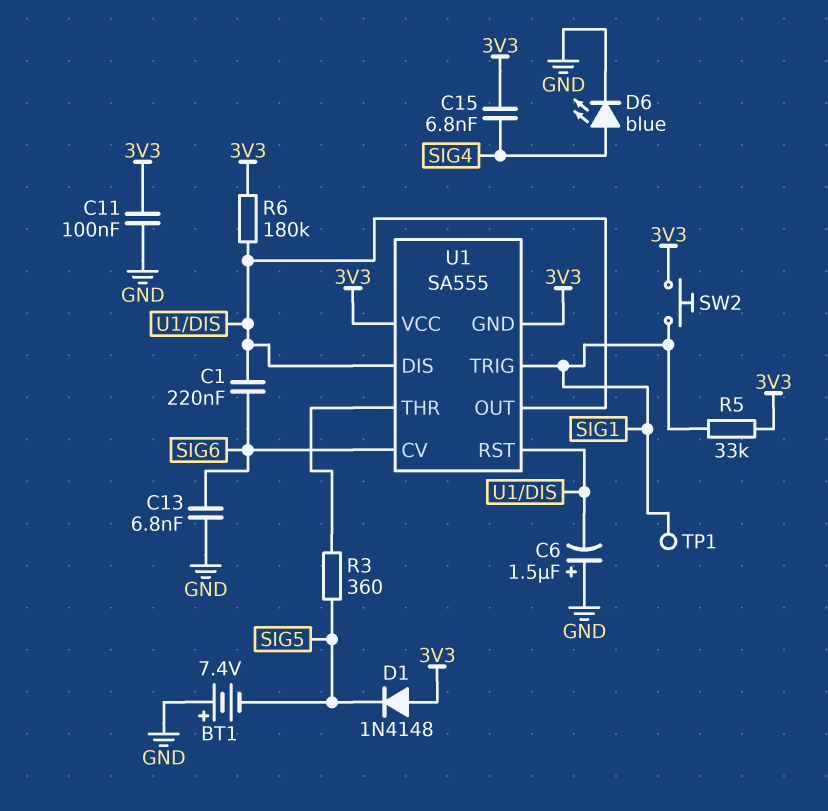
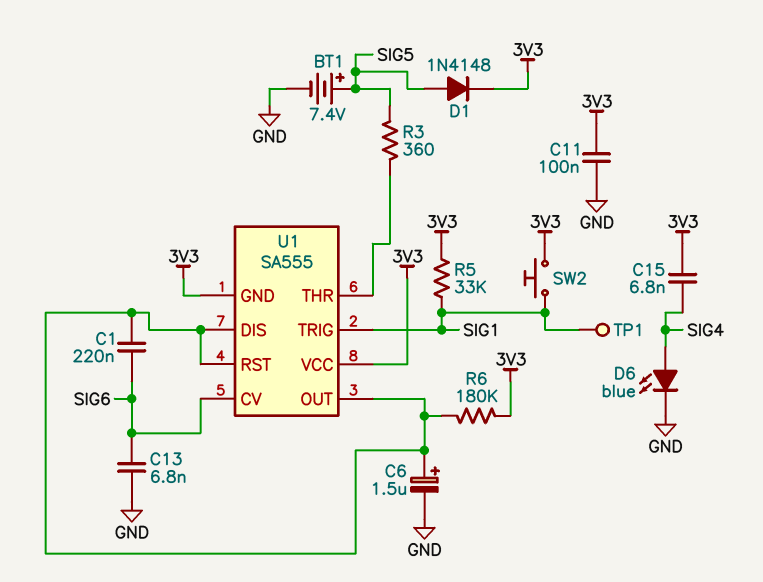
BT1: 7.4V (plus GND, minus SIG5) -> 7.4V (plus SIG5, minus GND)
C6: 1.5uF (plus GND, minus U1/DIS) -> 1.5uF (plus U1/DIS, minus GND)
D1: diode 1N4148 (A 3V3, K SIG5) -> diode 1N4148 (A SIG5, K 3V3)

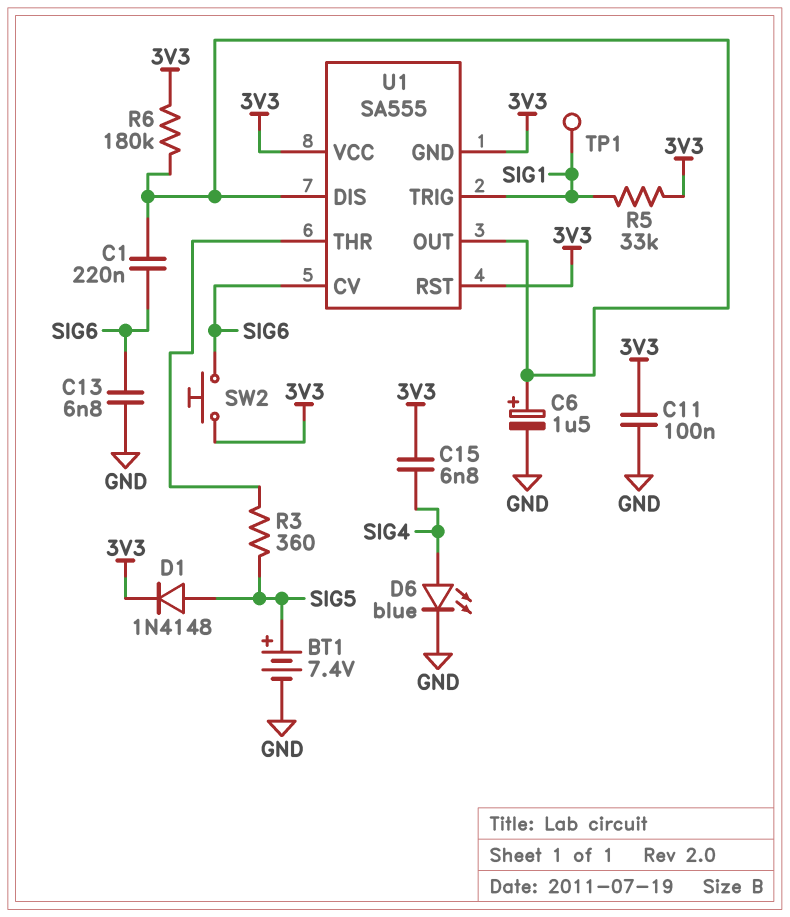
SW2: button (3V3, SIG1) -> button (3V3, SIG6)
U1 pin RST: U1/DIS -> 3V3

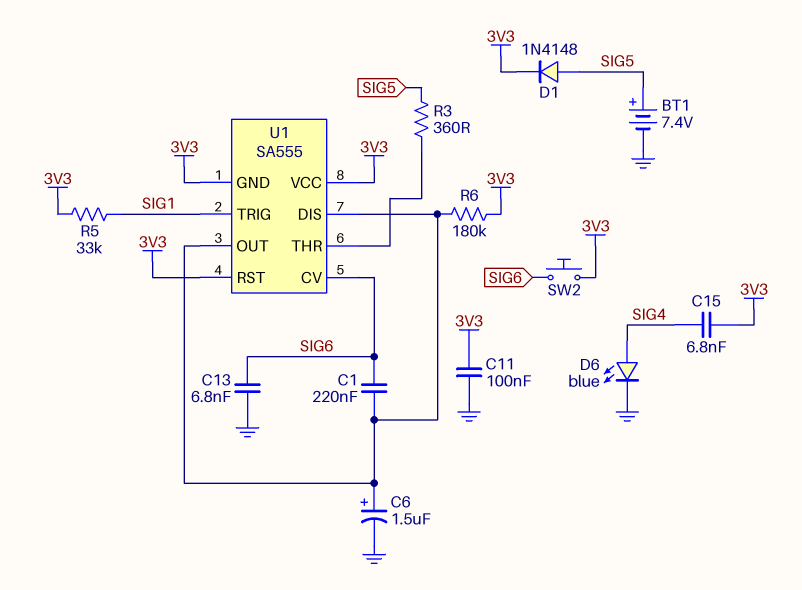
TP1: test point (SIG1) -> none

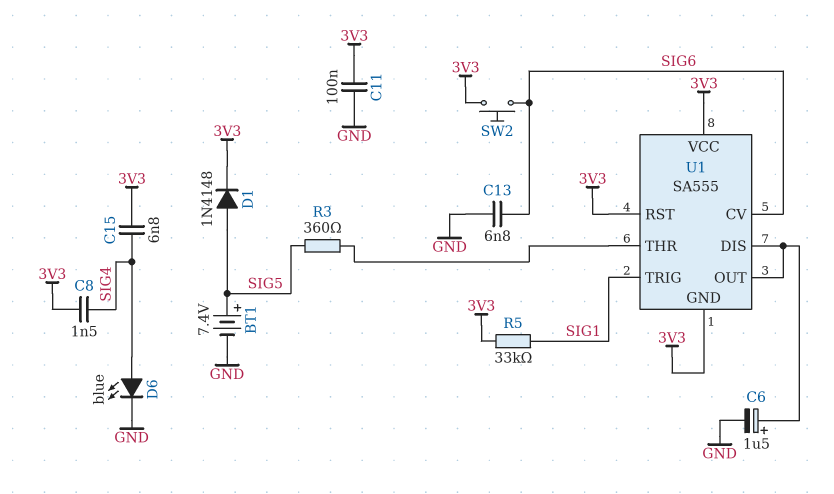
C1: 220nF (SIG6, U1/DIS) -> none
C8: none -> 1.5nF (3V3, SIG4)
R6: 180k (3V3, U1/DIS) -> none

